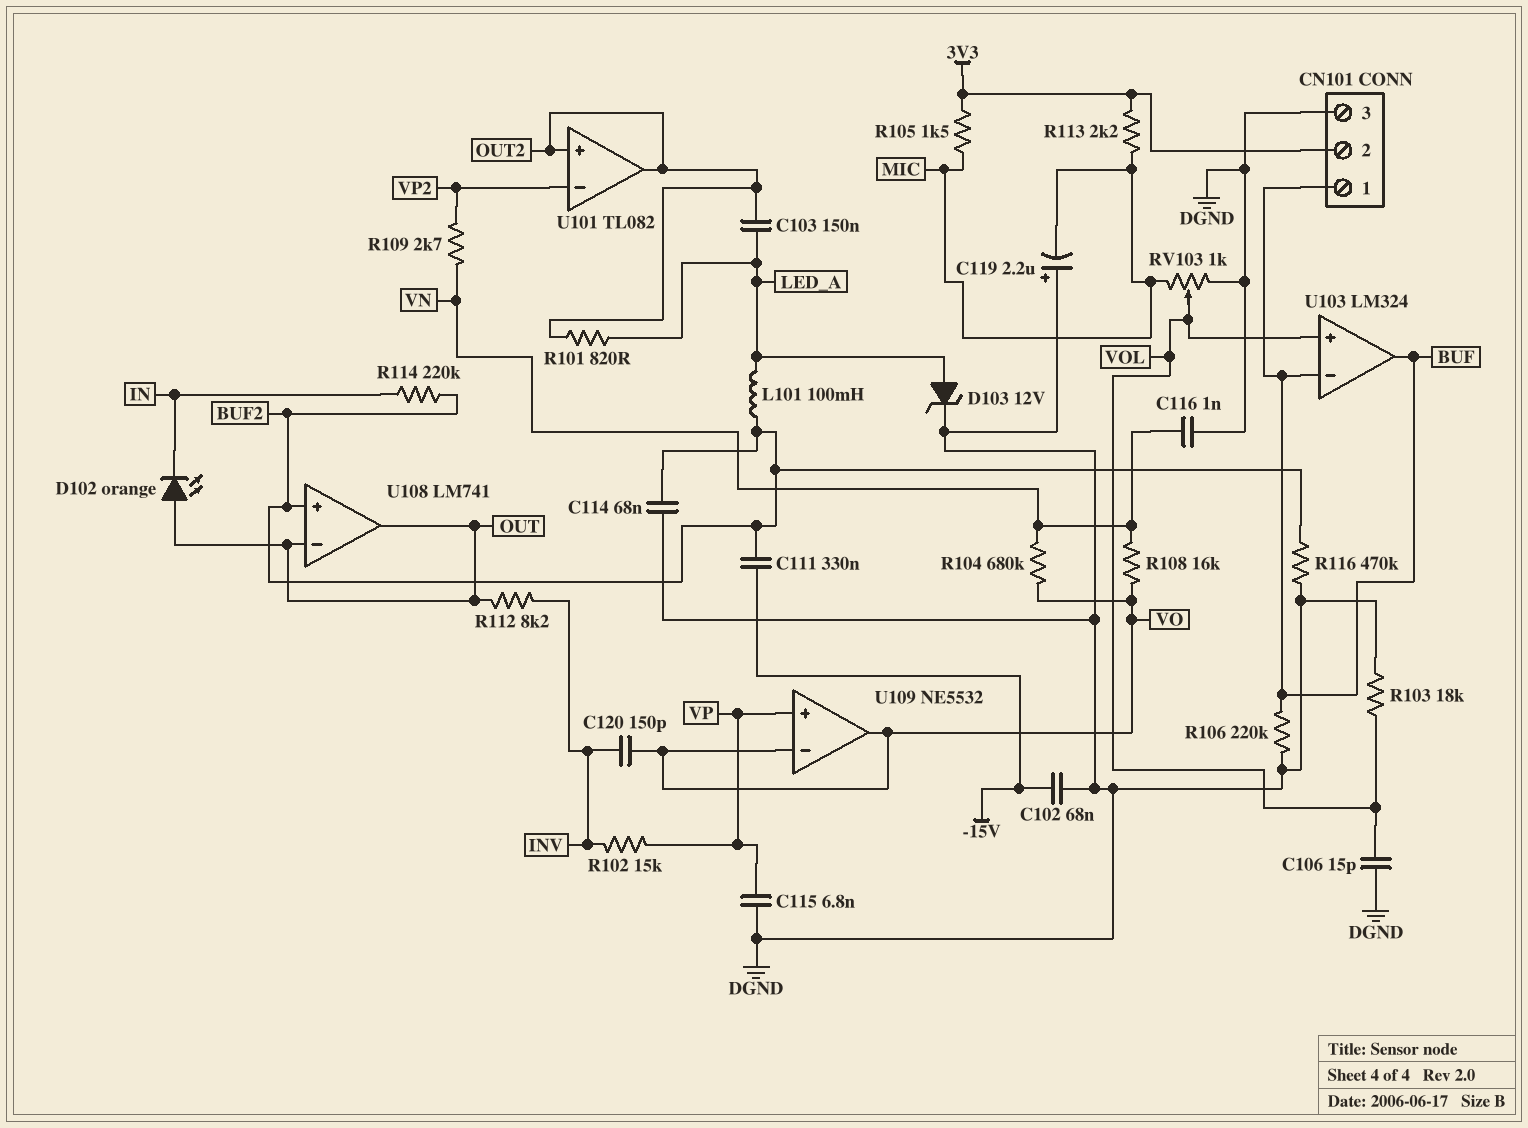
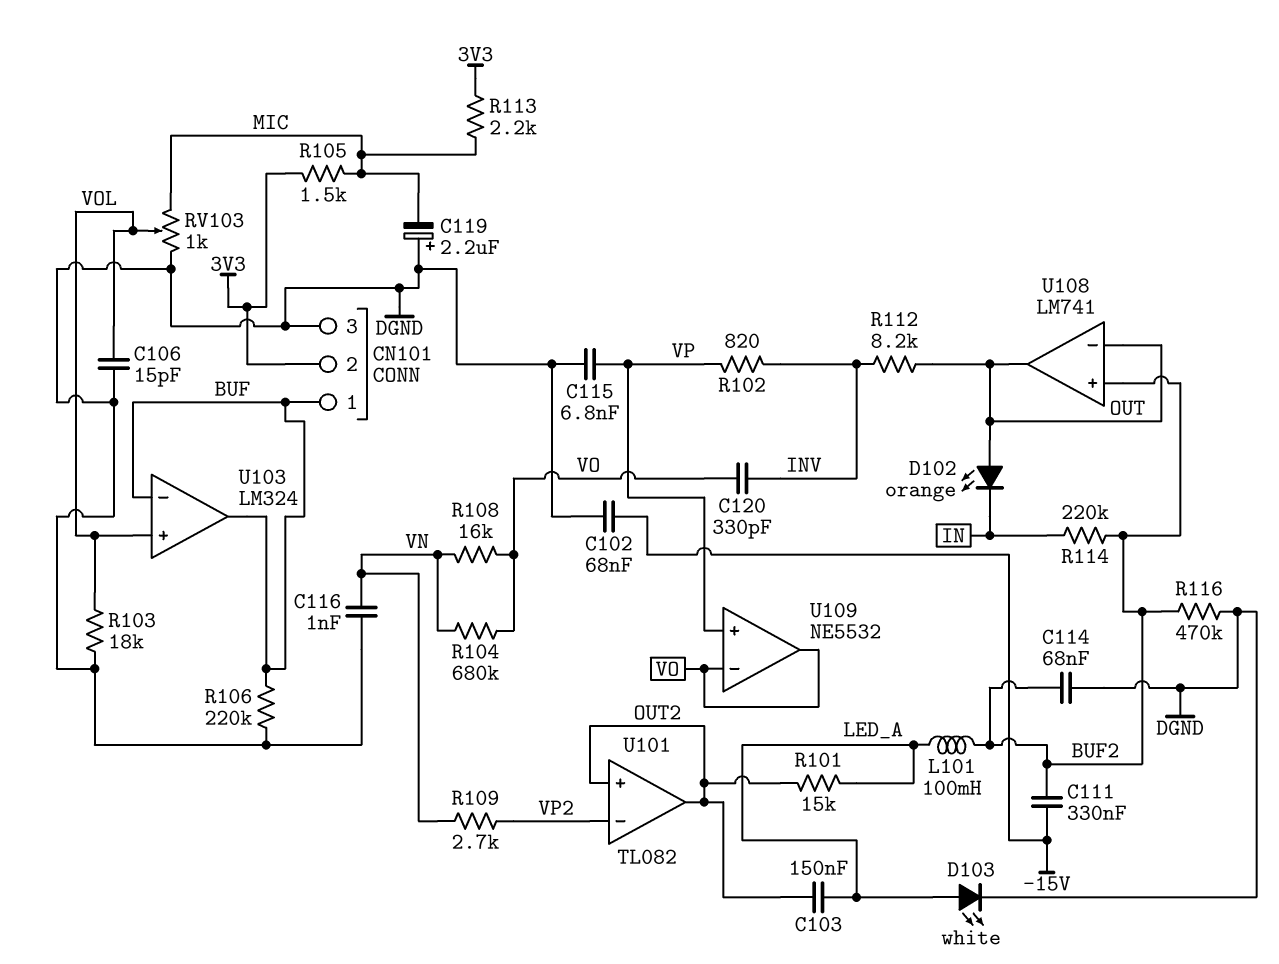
C120: 150pF (INV, VO) -> 330pF (INV, VO)
D103: zener 12V (A LED_A, K DGND) -> LED white (A LED_A, K DGND)
R101: 820 (LED_A, OUT2) -> 15k (LED_A, OUT2)
R102: 15k (INV, VP) -> 820 (INV, VP)

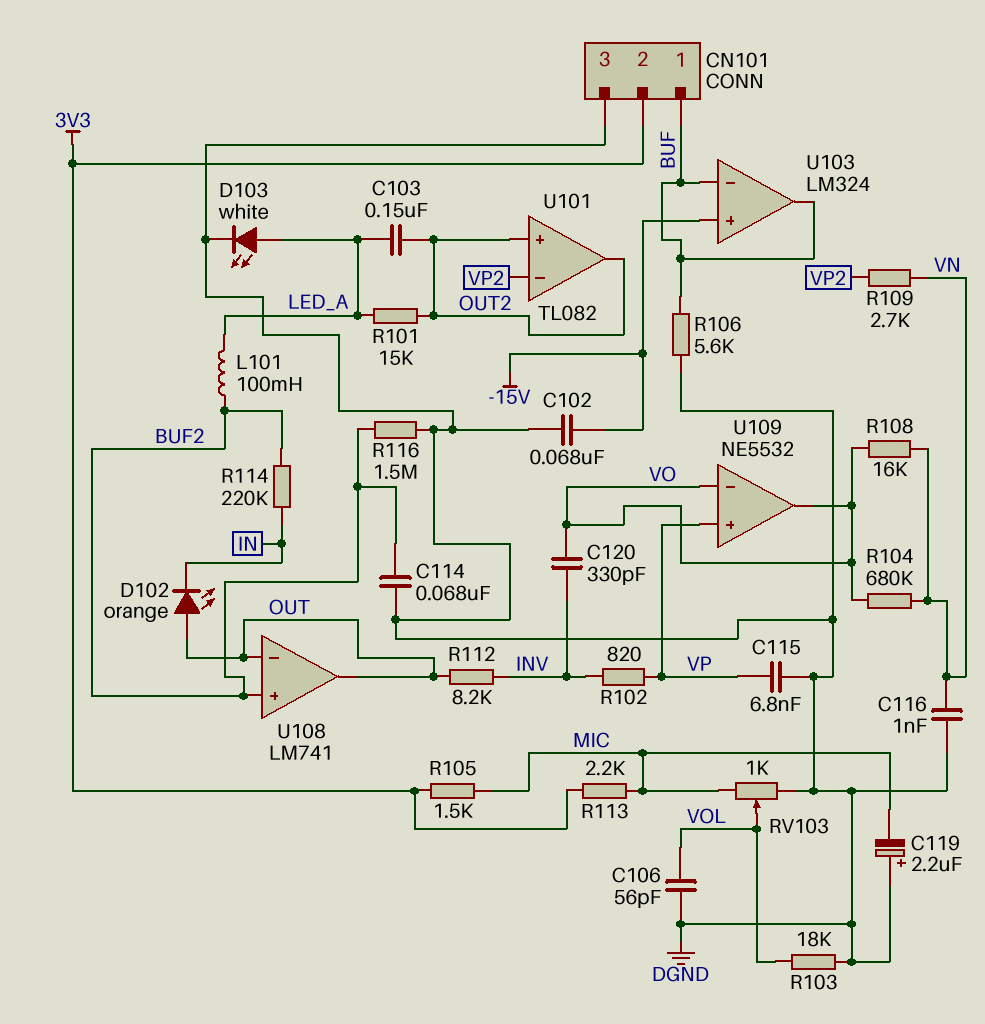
C106: 15pF (DGND, VOL) -> 56pF (DGND, VOL)
C111: 330nF (-15V, BUF2) -> none
R106: 220k (BUF, DGND) -> 5.6k (BUF, DGND)
R116: 470k (BUF2, DGND) -> 1.5M (BUF2, DGND)
U103 pin in+: VOL -> -15V

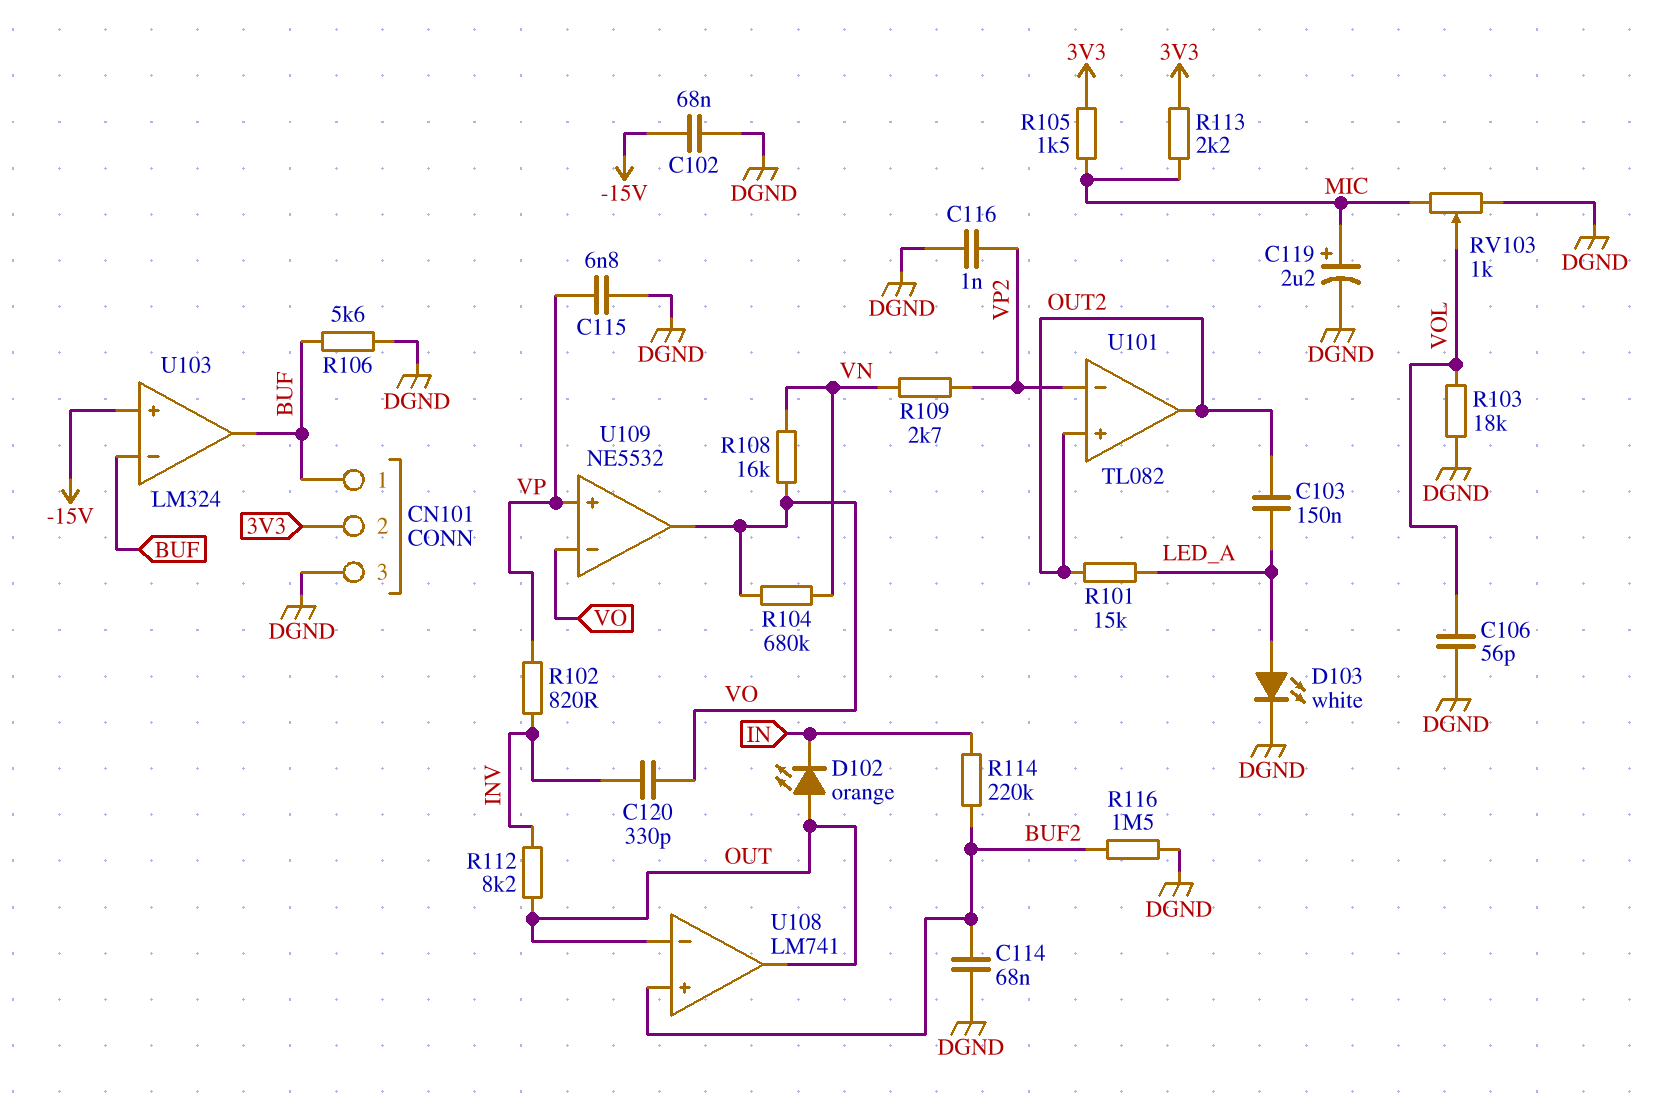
C116: 1nF (DGND, VN) -> 1nF (DGND, VP2)
C119: 2.2uF (plus DGND, minus MIC) -> 2.2uF (plus MIC, minus DGND)
L101: 100mH (BUF2, LED_A) -> none

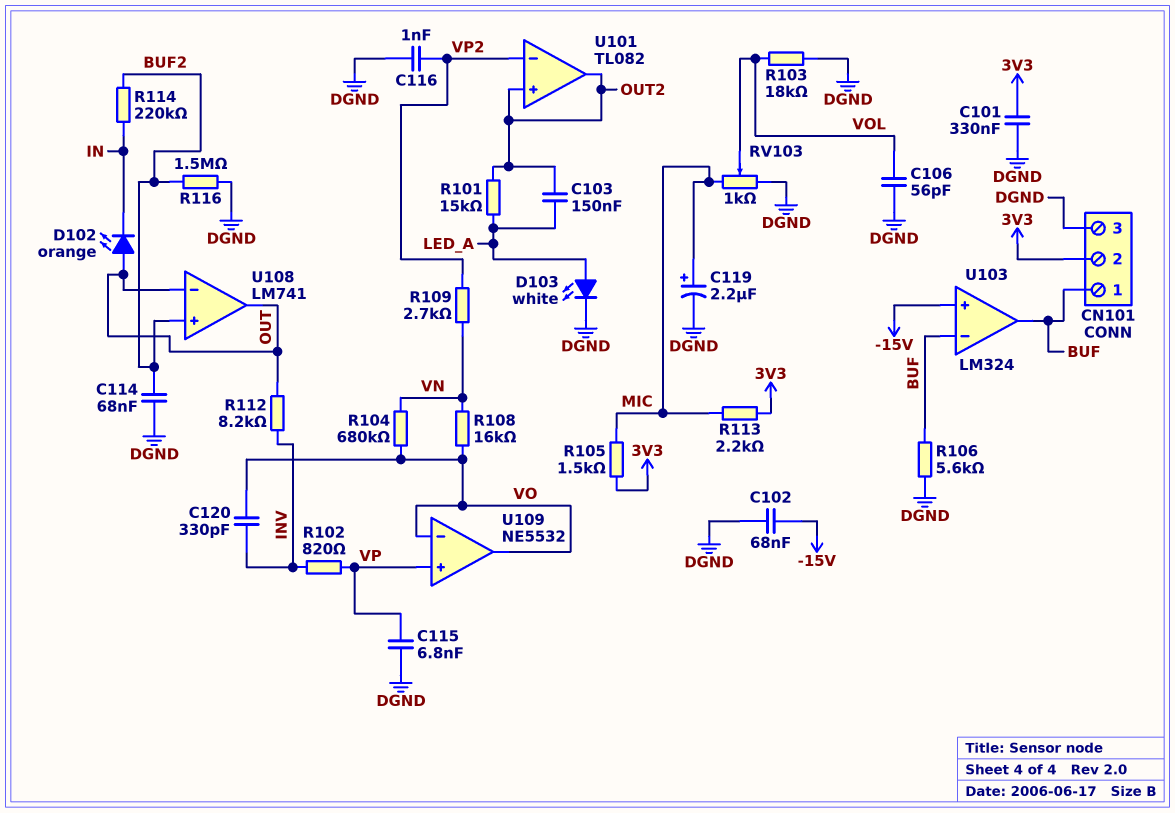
C101: none -> 330nF (3V3, DGND)

